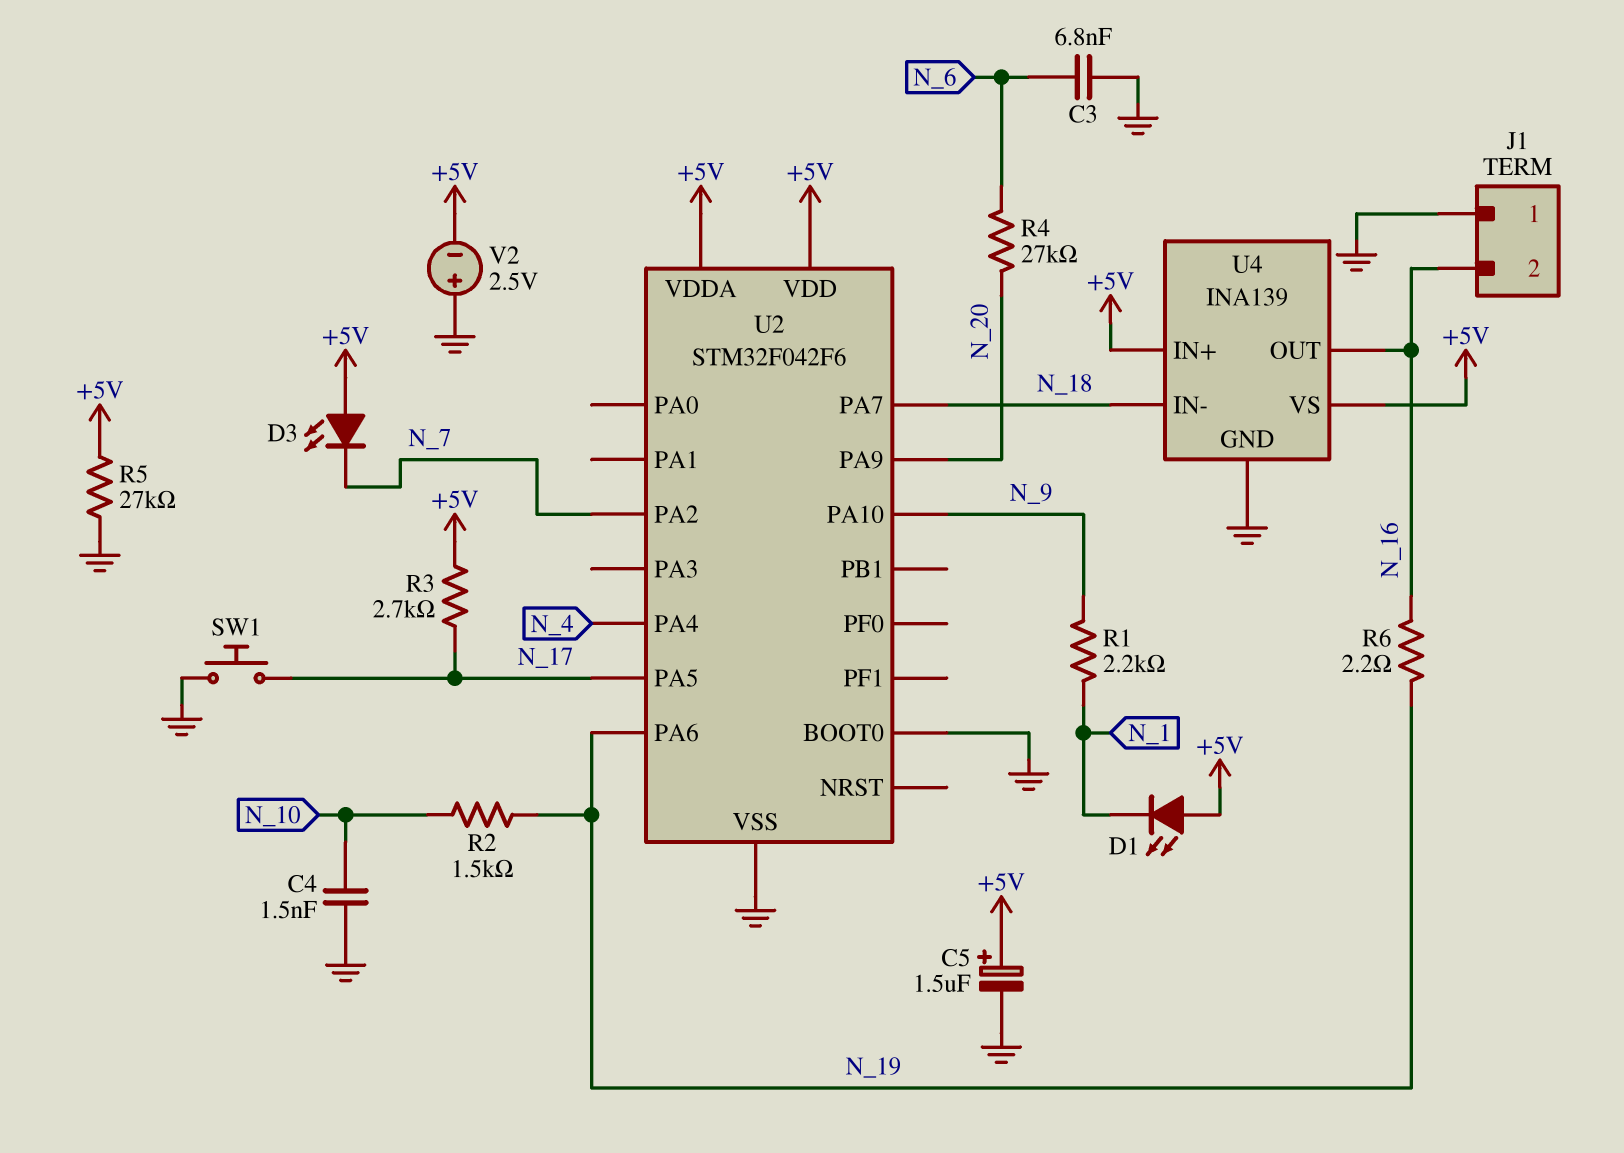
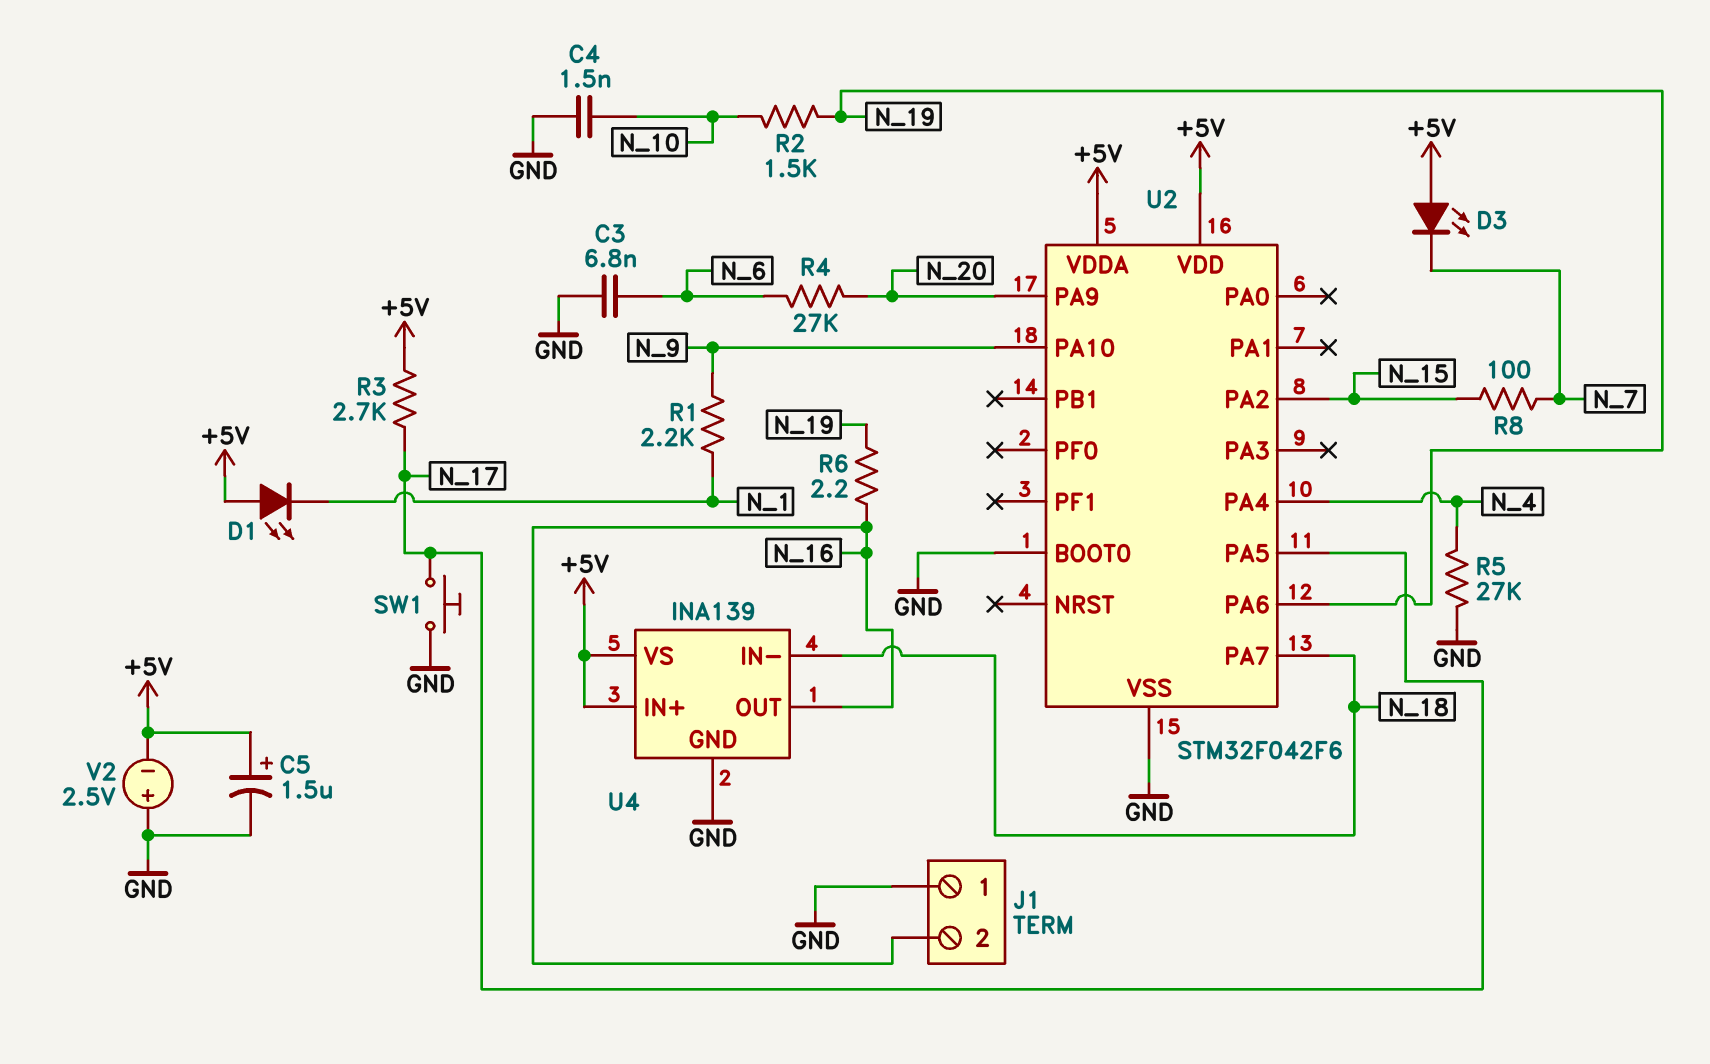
R5: 27k (+5V, GND) -> 27k (GND, N_4)
R8: none -> 100 (N_7, N_15)
U2 pin PA2: N_7 -> N_15

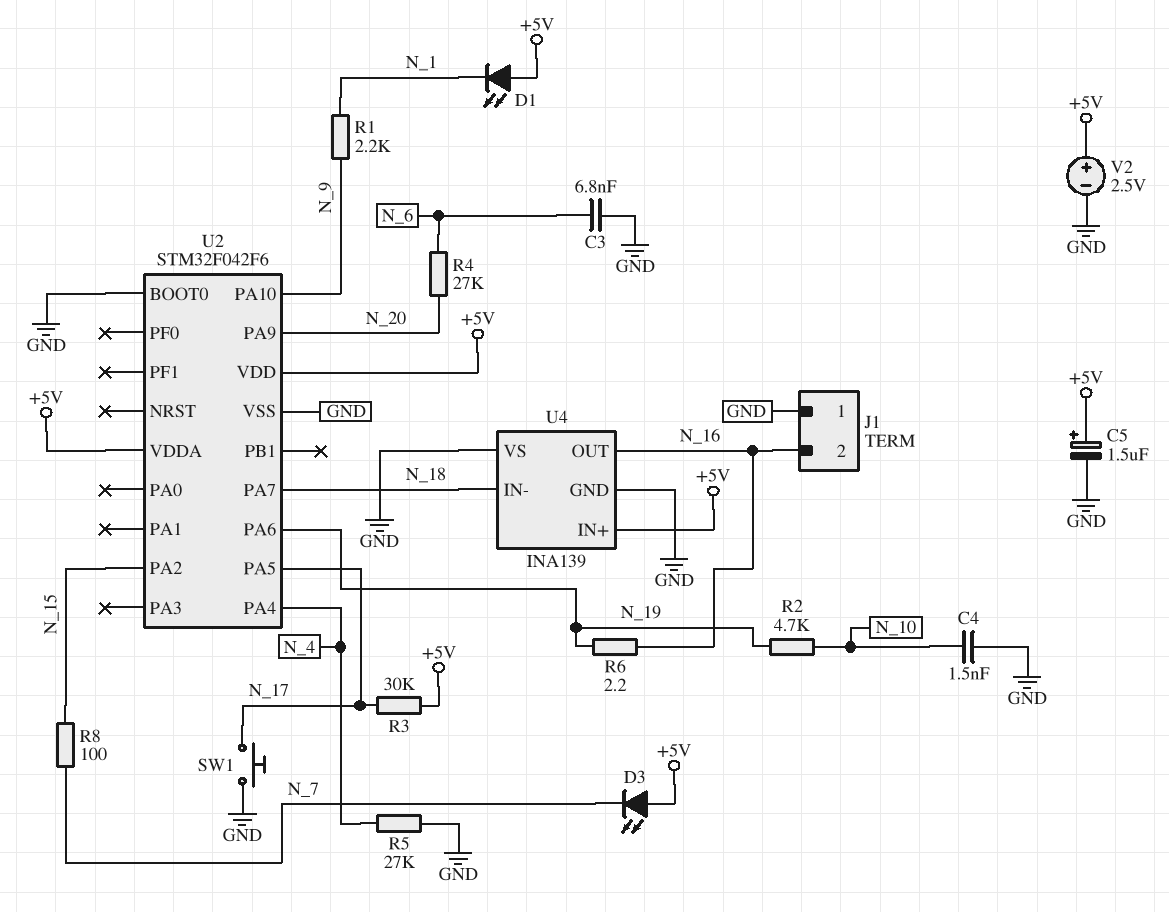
R2: 1.5k (N_10, N_19) -> 4.7k (N_10, N_19)
R3: 2.7k (+5V, N_17) -> 30k (+5V, N_17)
U4 pin VS: +5V -> GND
V2: 2.5V (plus GND, minus +5V) -> 2.5V (plus +5V, minus GND)

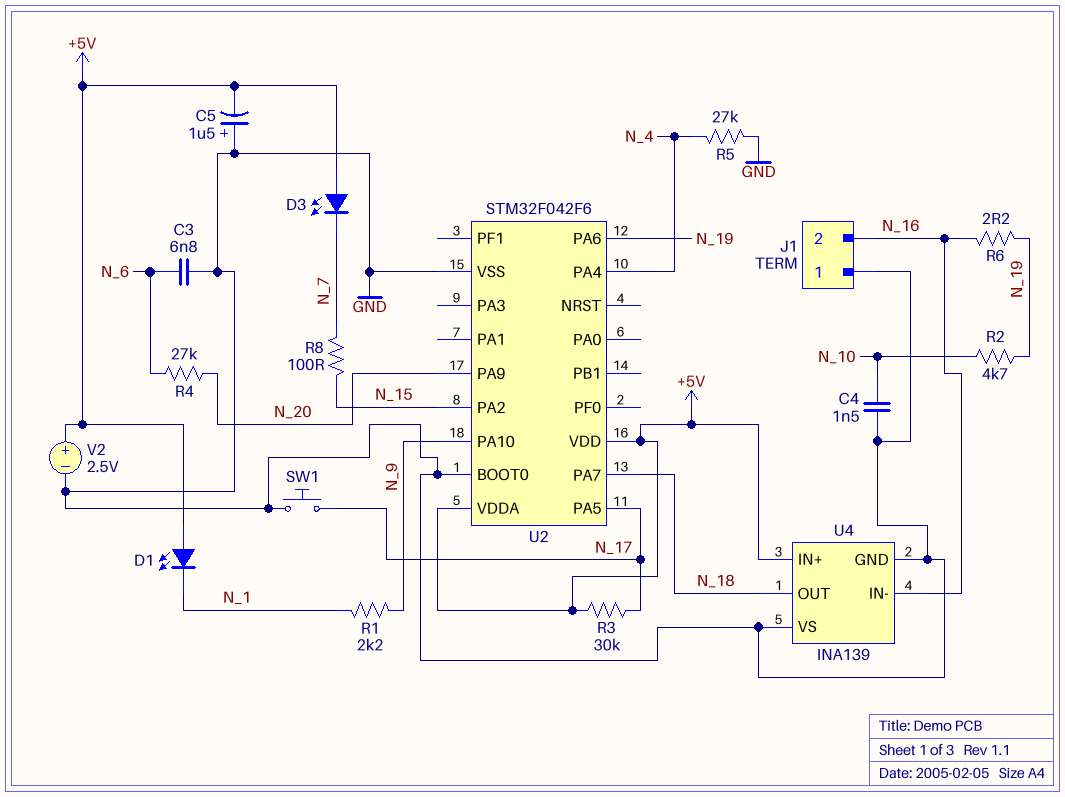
C5: 1.5uF (plus +5V, minus GND) -> 1.5uF (plus GND, minus +5V)
U4 pin IN-: N_18 -> N_16
U4 pin OUT: N_16 -> N_18

